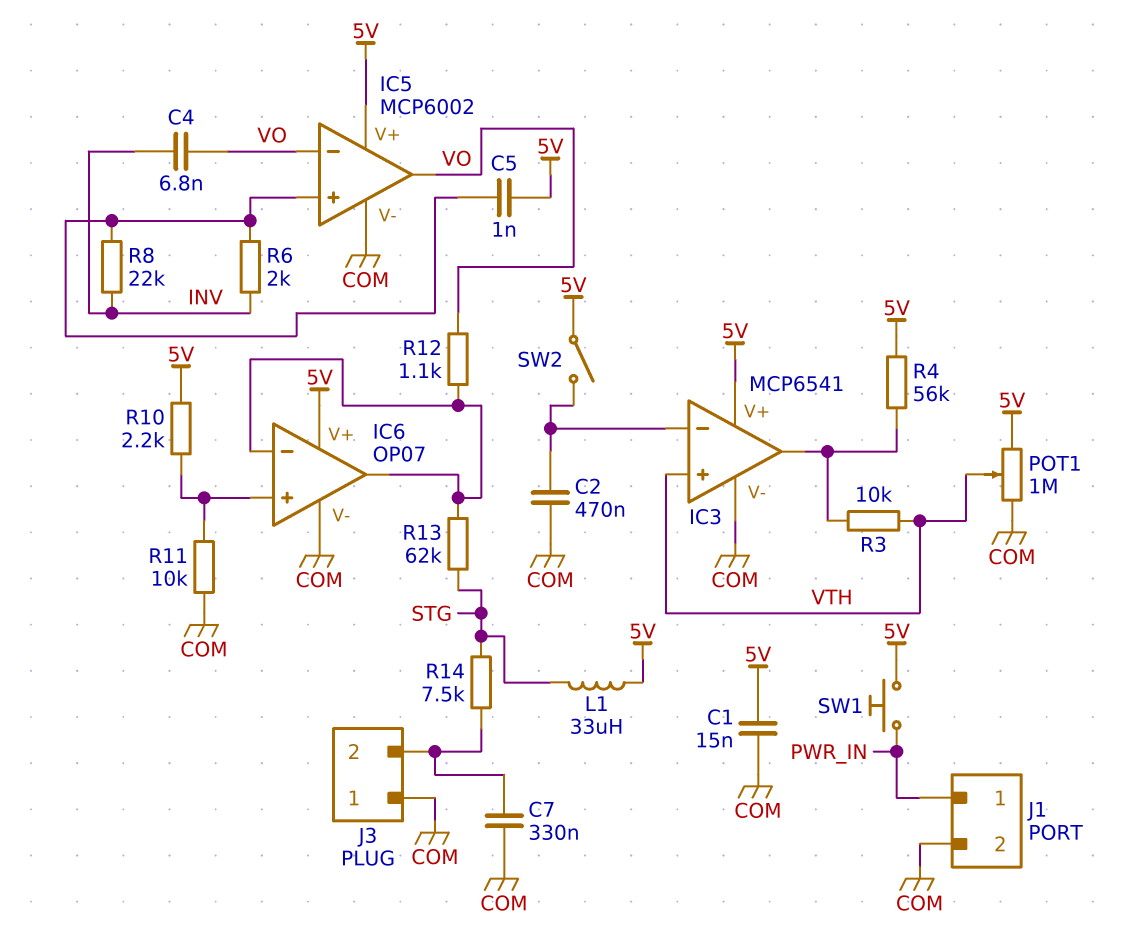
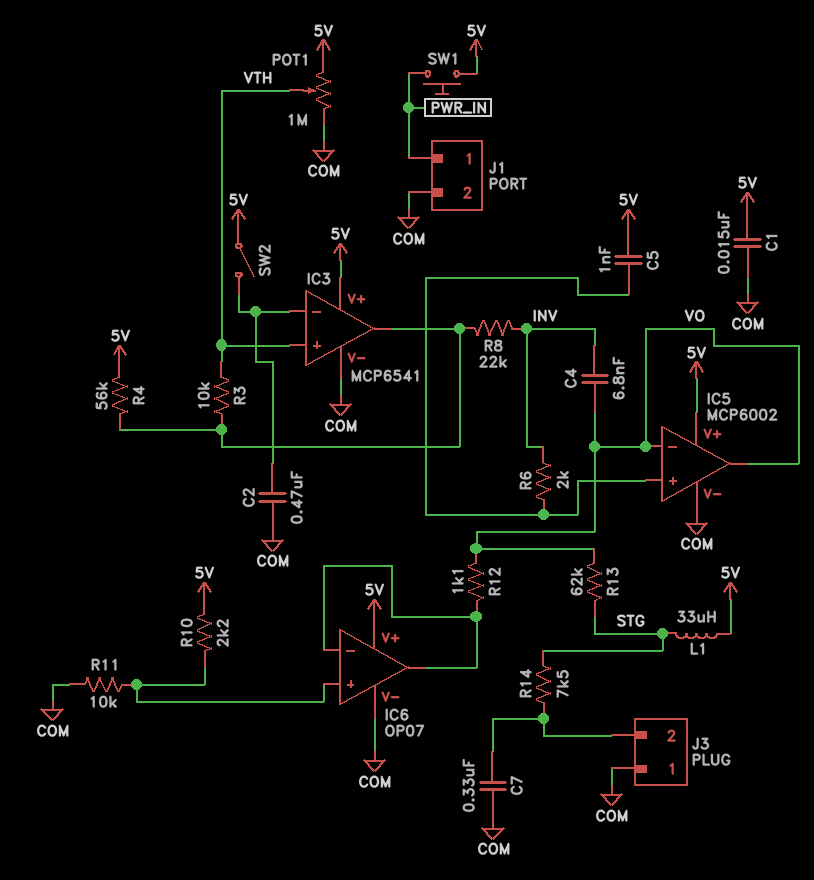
R8: 22k (IC5/in+, INV) -> 22k (IC3/out, INV)
R13: 62k (IC6/in-, STG) -> 62k (STG, VO)

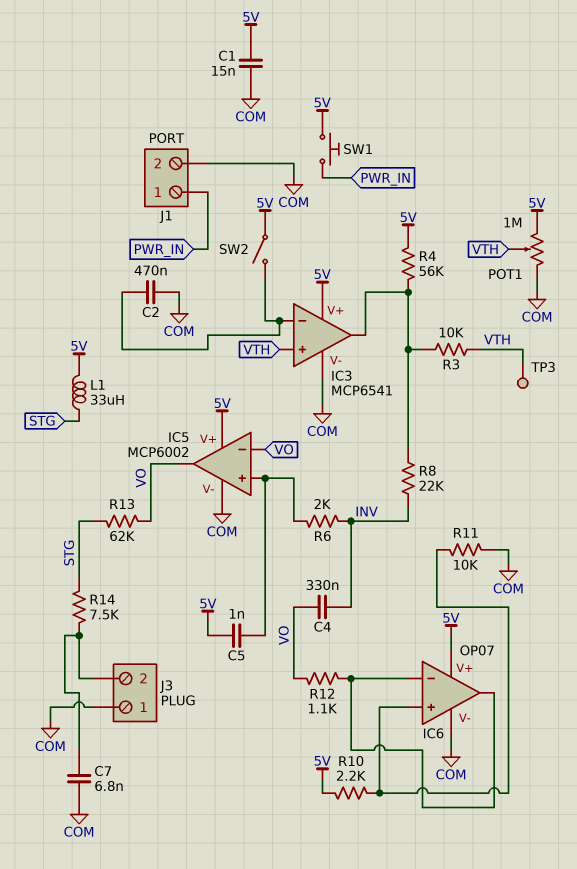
C4: 6.8nF (INV, VO) -> 330nF (INV, VO)
C7: 330nF (COM, J3/2) -> 6.8nF (COM, J3/2)
TP3: none -> test point (VTH)

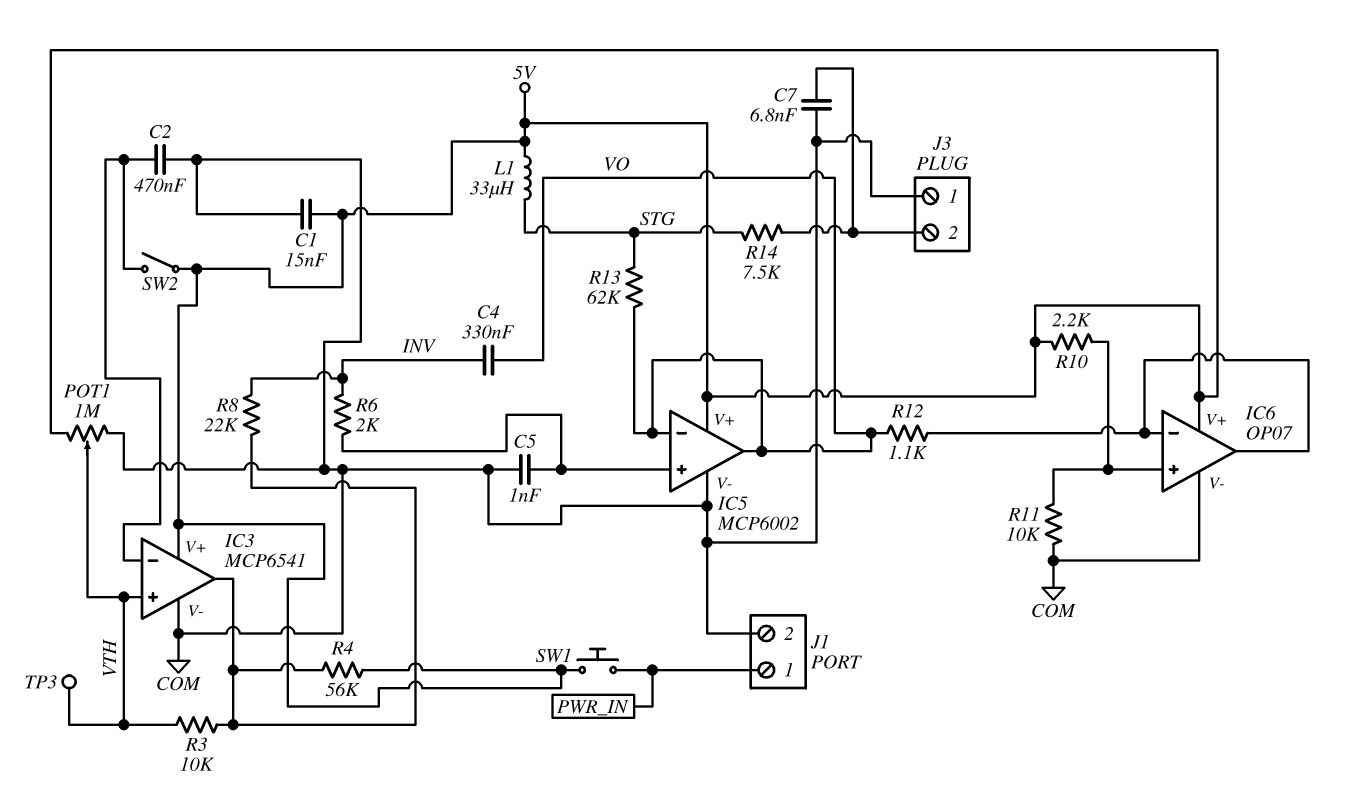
C5: 1nF (5V, IC5/in+) -> 1nF (COM, IC5/in+)

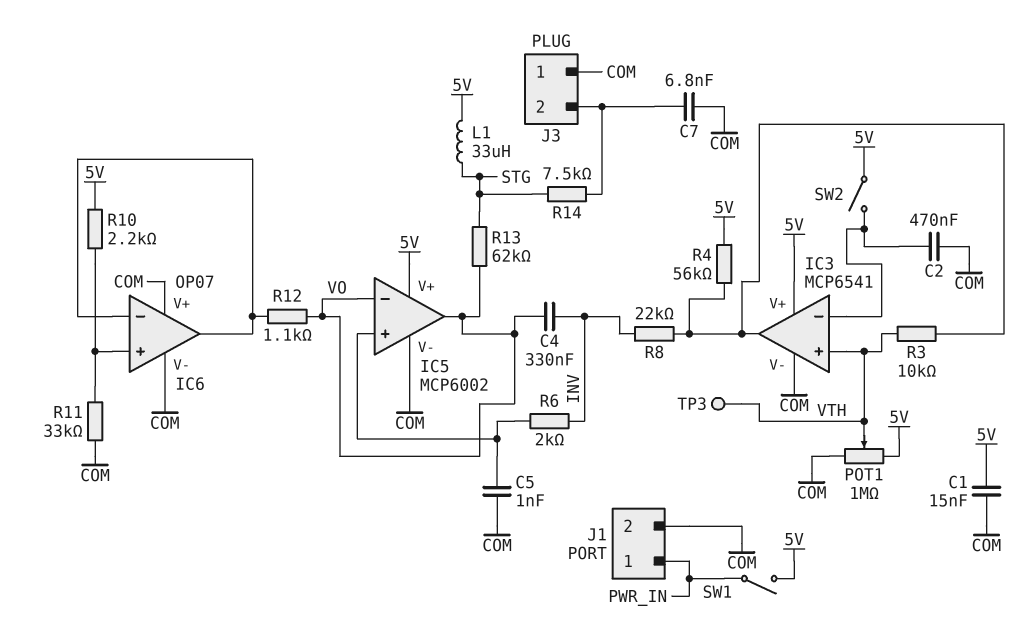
IC6 pin V+: 5V -> COM
R11: 10k (COM, IC6/in+) -> 33k (COM, IC6/in+)
SW1: button (5V, PWR_IN) -> switch (5V, PWR_IN)

